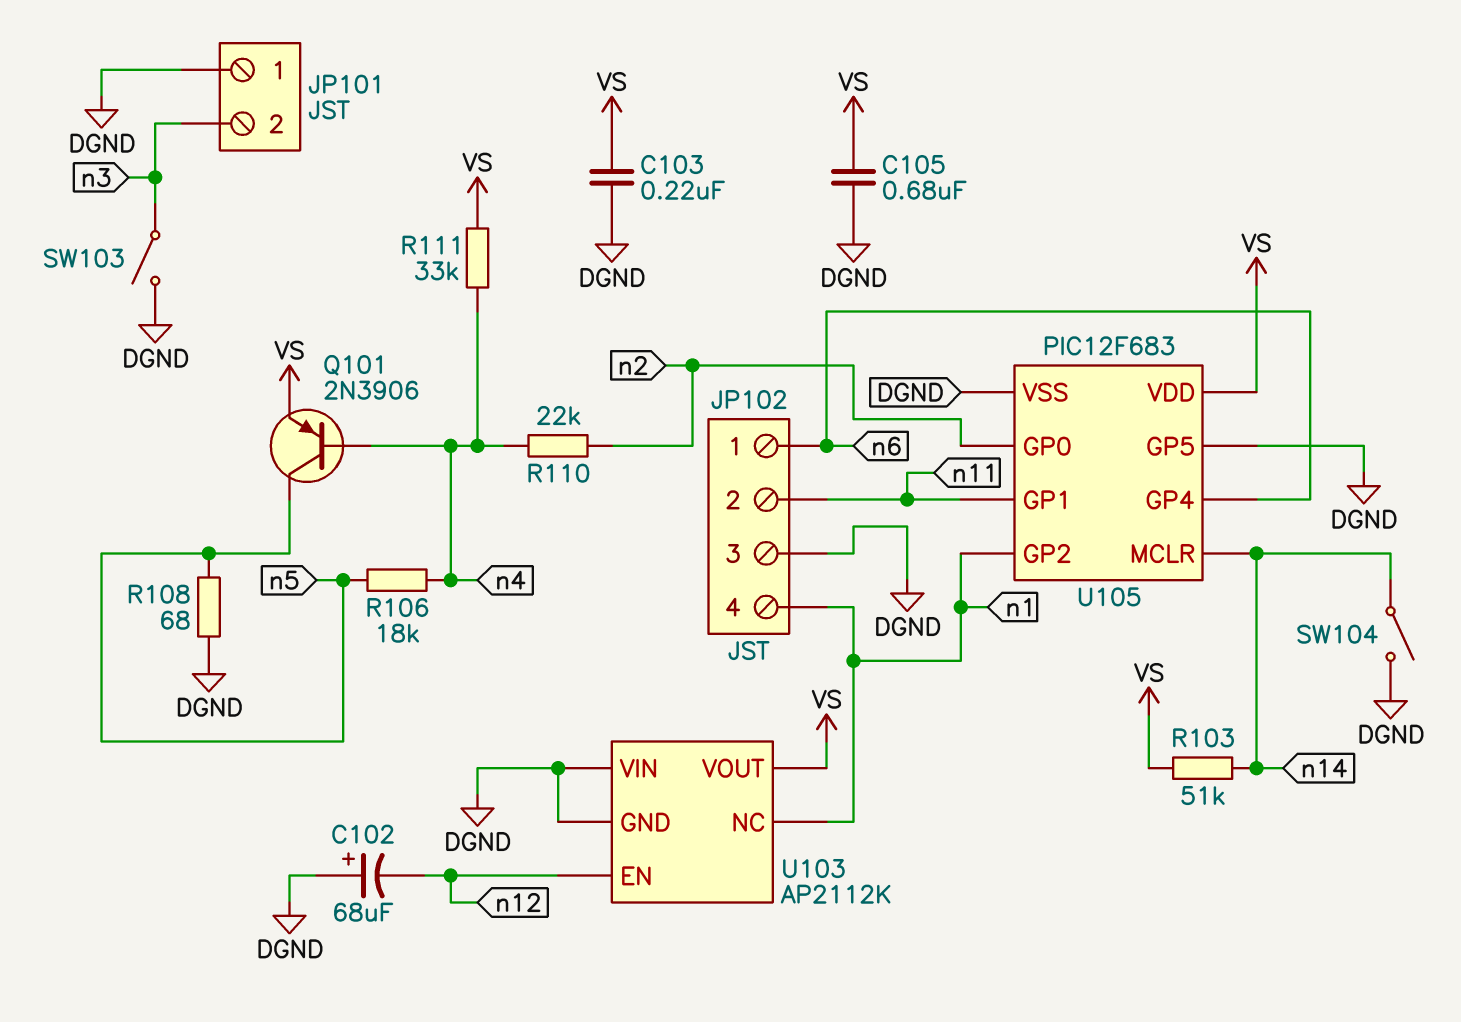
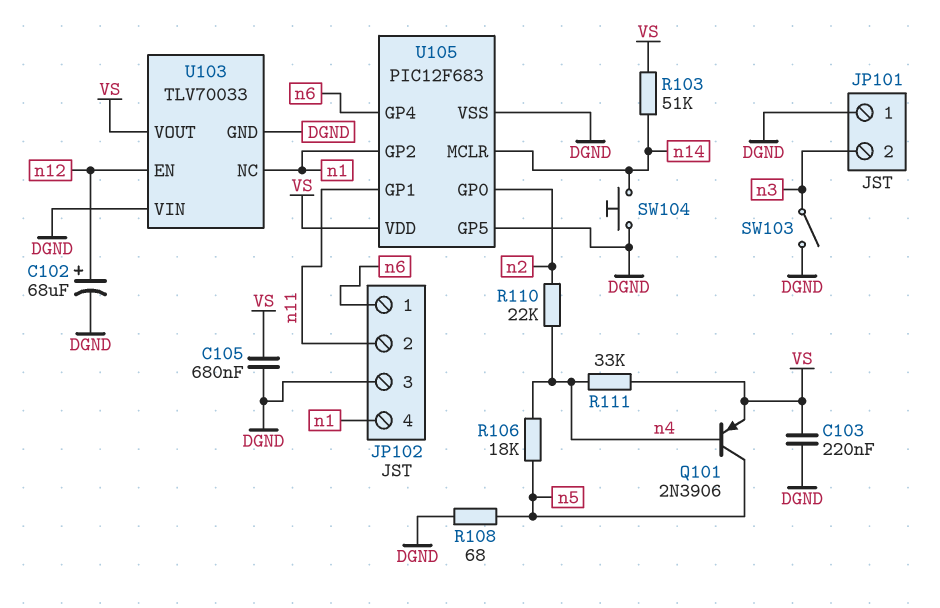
C102: 68uF (plus DGND, minus n12) -> 68uF (plus n12, minus DGND)
SW104: switch (DGND, n14) -> button (DGND, n14)
U103: AP2112K -> TLV70033

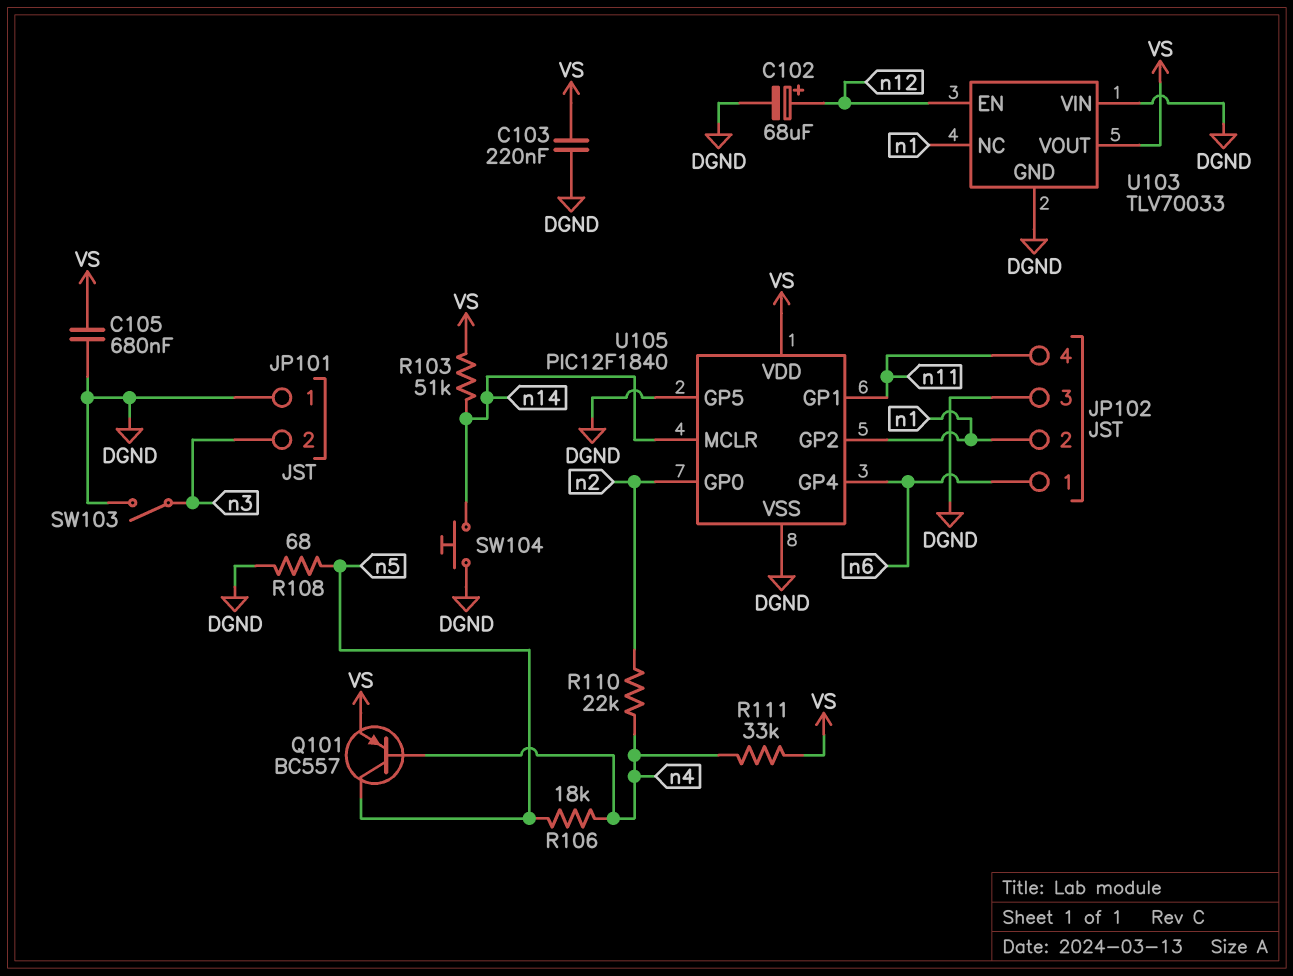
JP102 pin 2: n11 -> n1
JP102 pin 4: n1 -> n11
Q101: PNP 2N3906 (B n4, C n5, E VS) -> PNP BC557 (B n4, C n5, E VS)
U105: PIC12F683 -> PIC12F1840

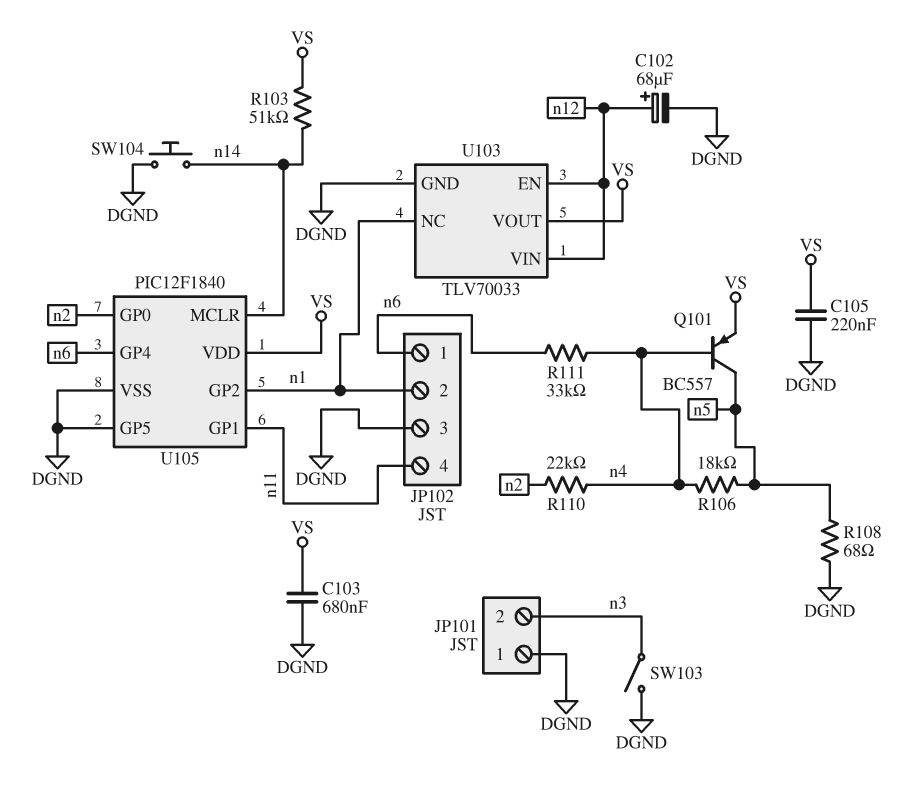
C103: 220nF (DGND, VS) -> 680nF (DGND, VS)
C105: 680nF (DGND, VS) -> 220nF (DGND, VS)
R111: 33k (VS, n4) -> 33k (n4, n6)
U103 pin VIN: DGND -> n12

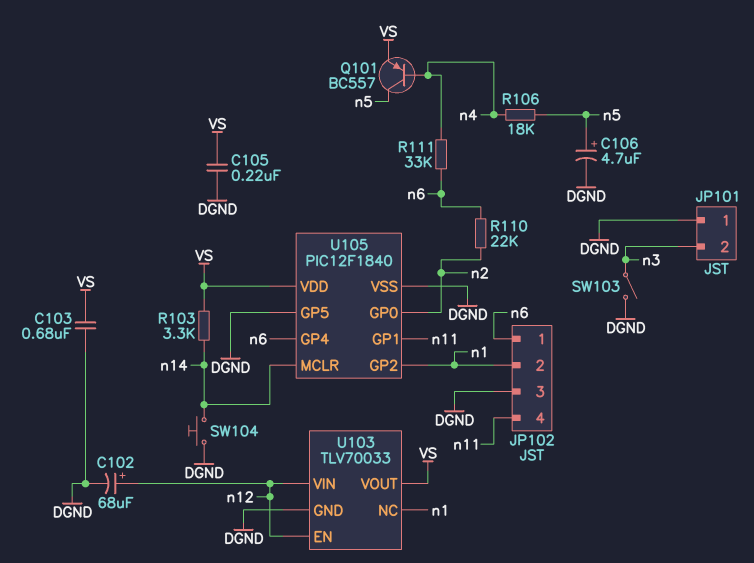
C106: none -> 4.7uF (plus n5, minus DGND)
R103: 51k (VS, n14) -> 3.3k (VS, n14)
R108: 68 (DGND, n5) -> none
R110: 22k (n2, n4) -> 22k (n2, n6)

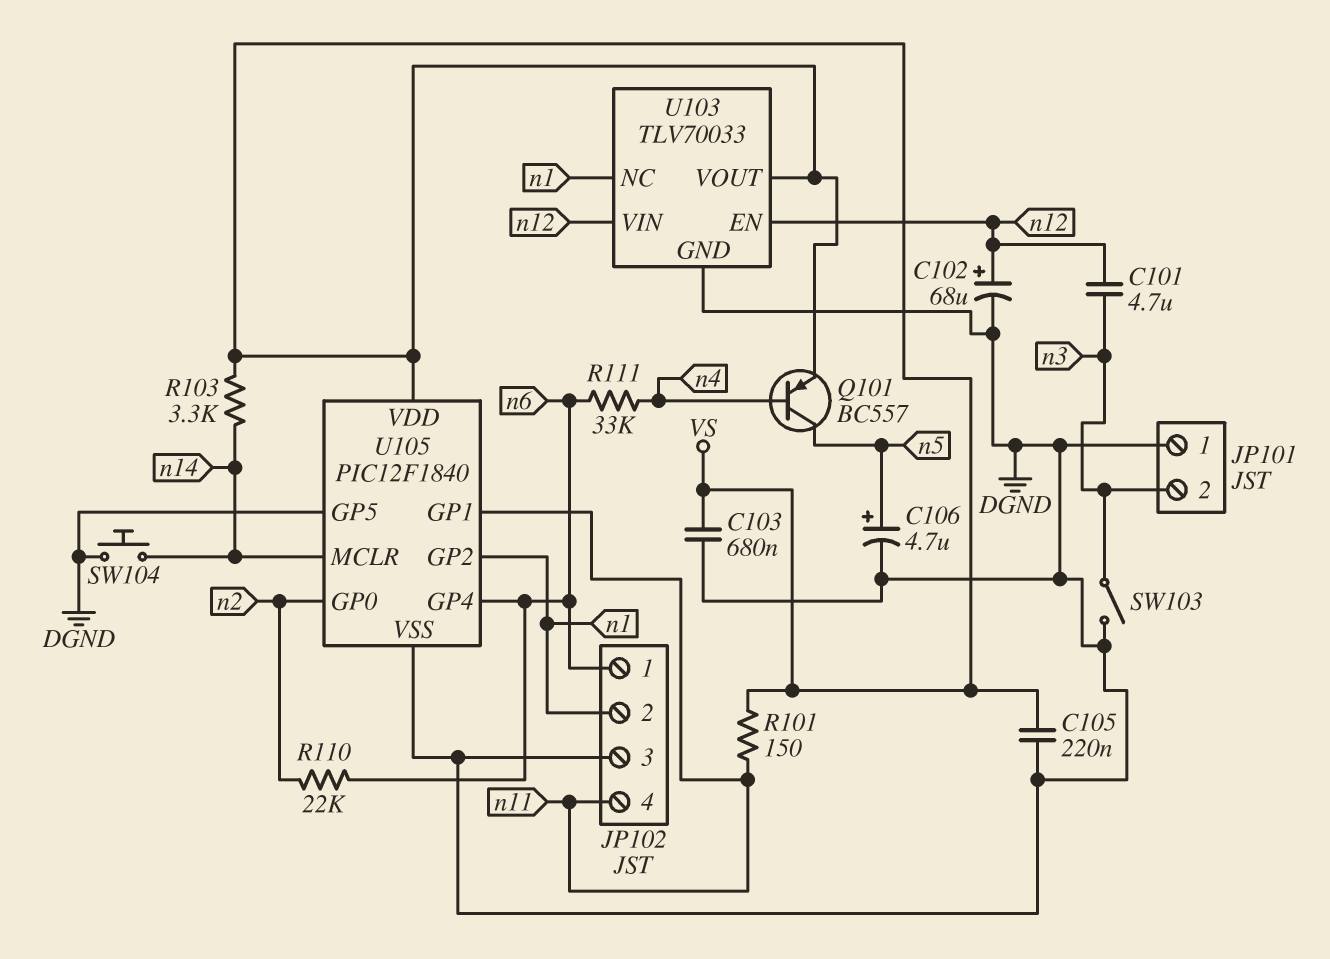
C101: none -> 4.7uF (n3, n12)
R101: none -> 150 (VS, n11)
R106: 18k (n4, n5) -> none

